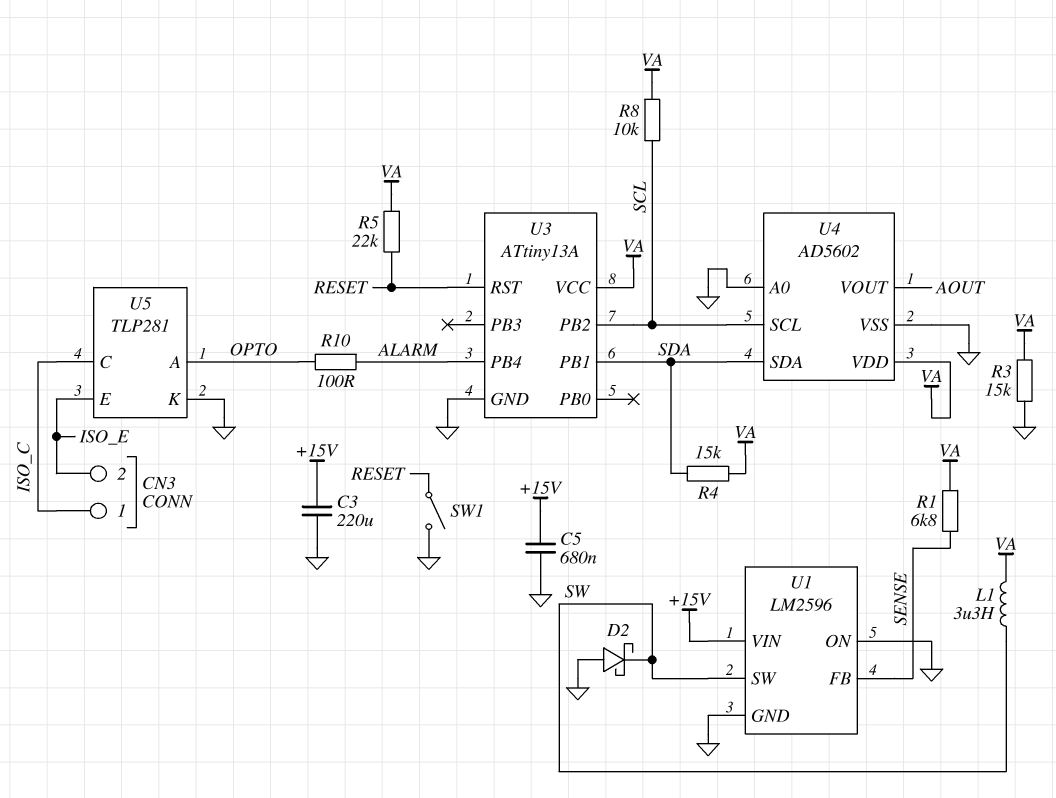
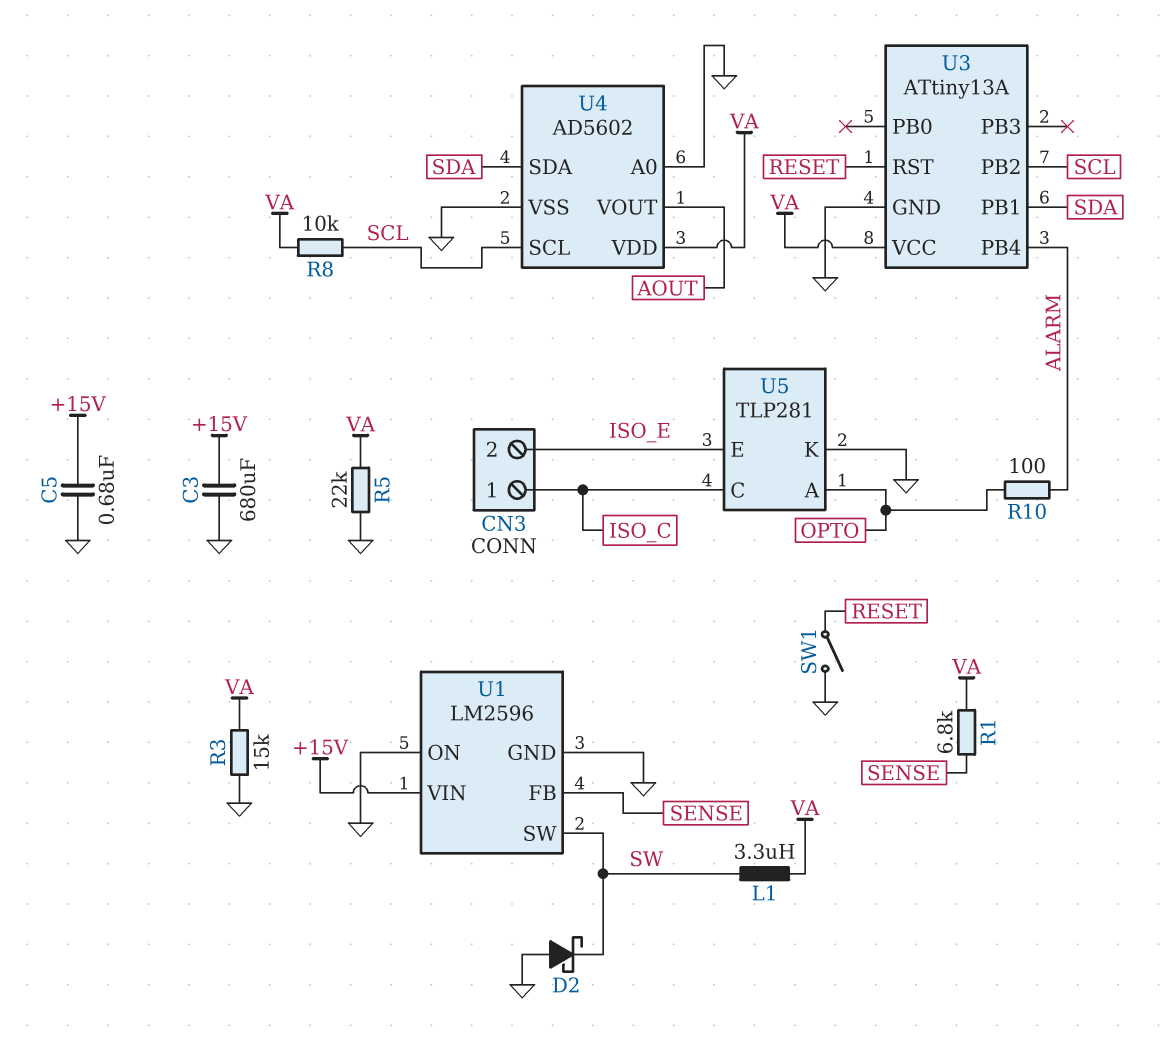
C3: 220uF (+15V, GND) -> 680uF (+15V, GND)
R4: 15k (SDA, VA) -> none
R5: 22k (RESET, VA) -> 22k (GND, VA)

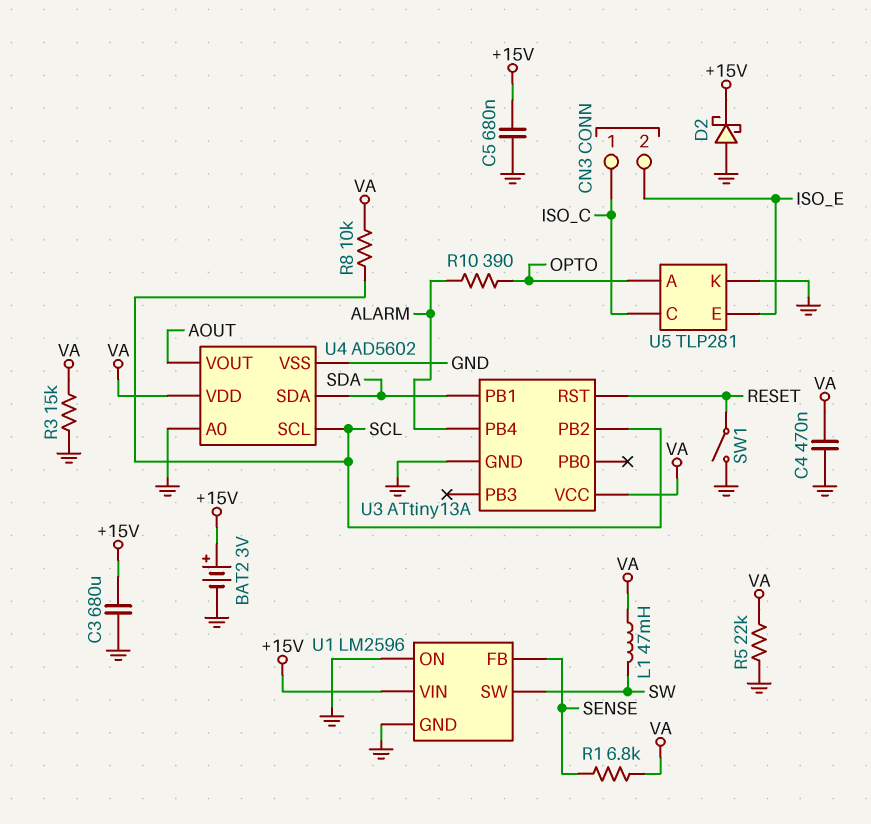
BAT2: none -> 3V (plus +15V, minus GND)
C4: none -> 470nF (GND, VA)
D2: schottky (A GND, K SW) -> schottky (A GND, K +15V)
L1: 3.3uH (SW, VA) -> 47mH (SW, VA)
R10: 100 (ALARM, OPTO) -> 390 (ALARM, OPTO)

